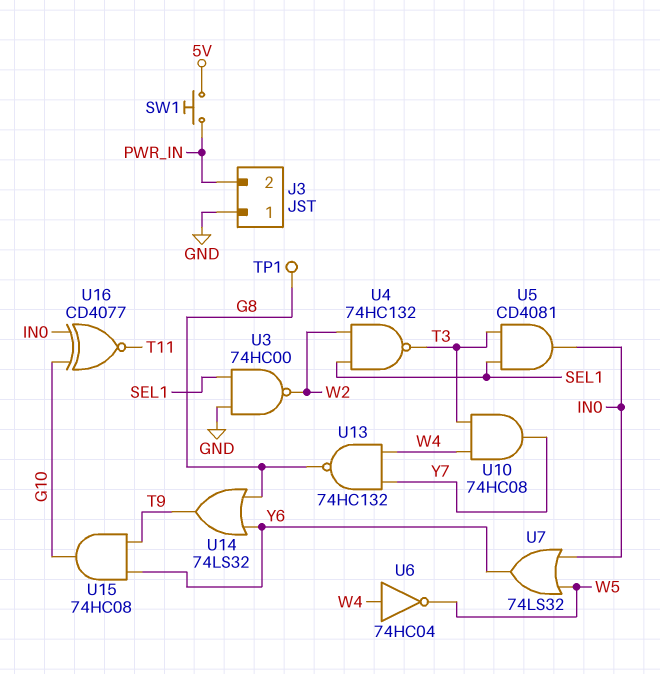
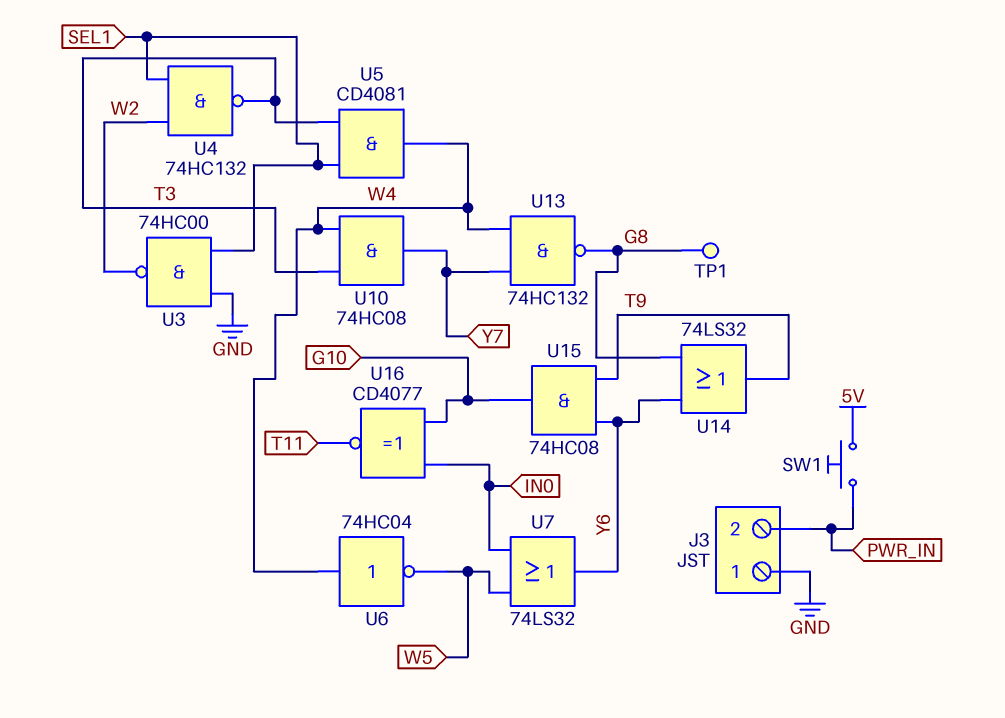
U5: AND CD4081 (in SEL1, in T3, out IN0) -> AND CD4081 (in SEL1, in T3, out W4)

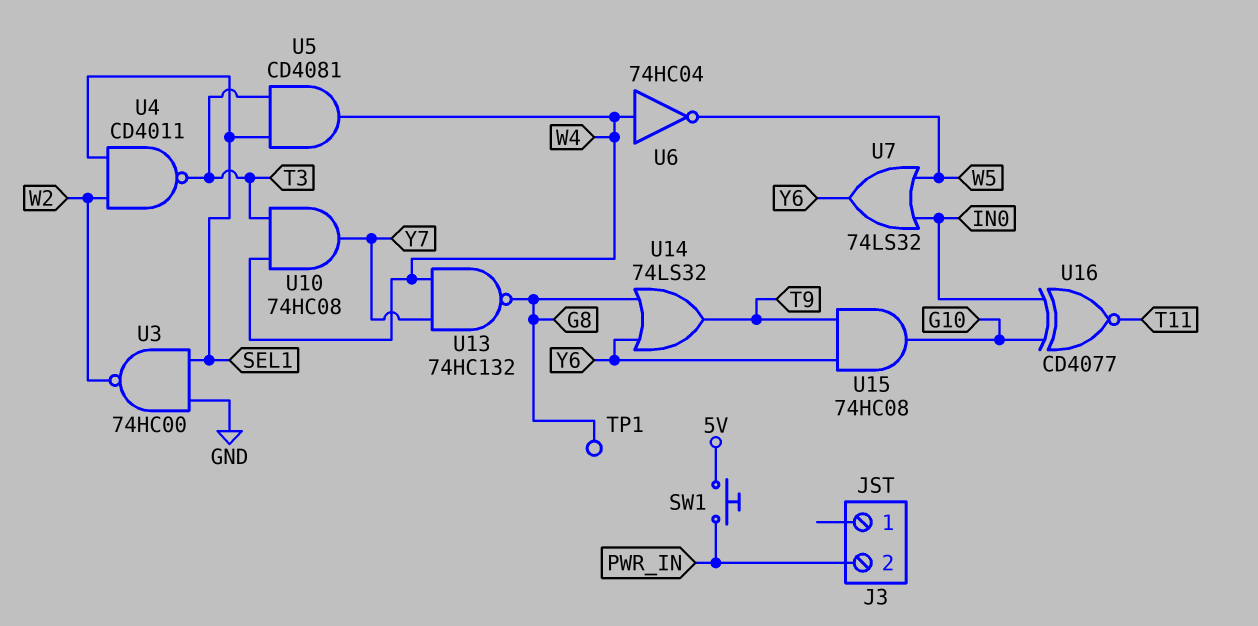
J3 pin 1: GND -> none
U4: NAND 74HC132 (in SEL1, in W2, out T3) -> NAND CD4011 (in SEL1, in W2, out T3)

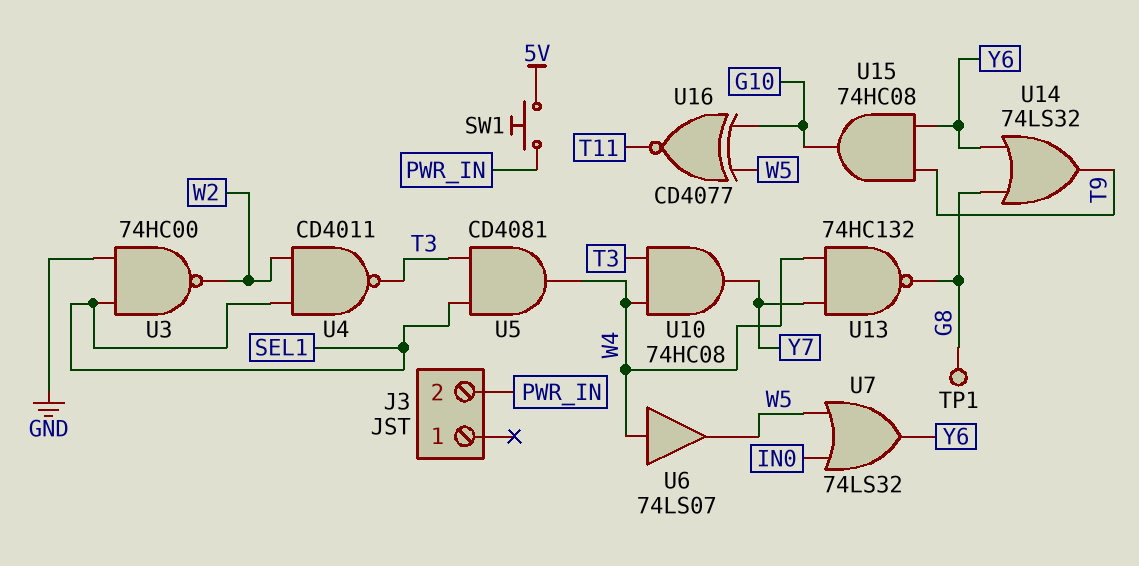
U6: NOT 74HC04 (in W4, out W5) -> buffer 74LS07 (in W4, out W5)
U16: XNOR CD4077 (in G10, in IN0, out T11) -> XNOR CD4077 (in G10, in W5, out T11)

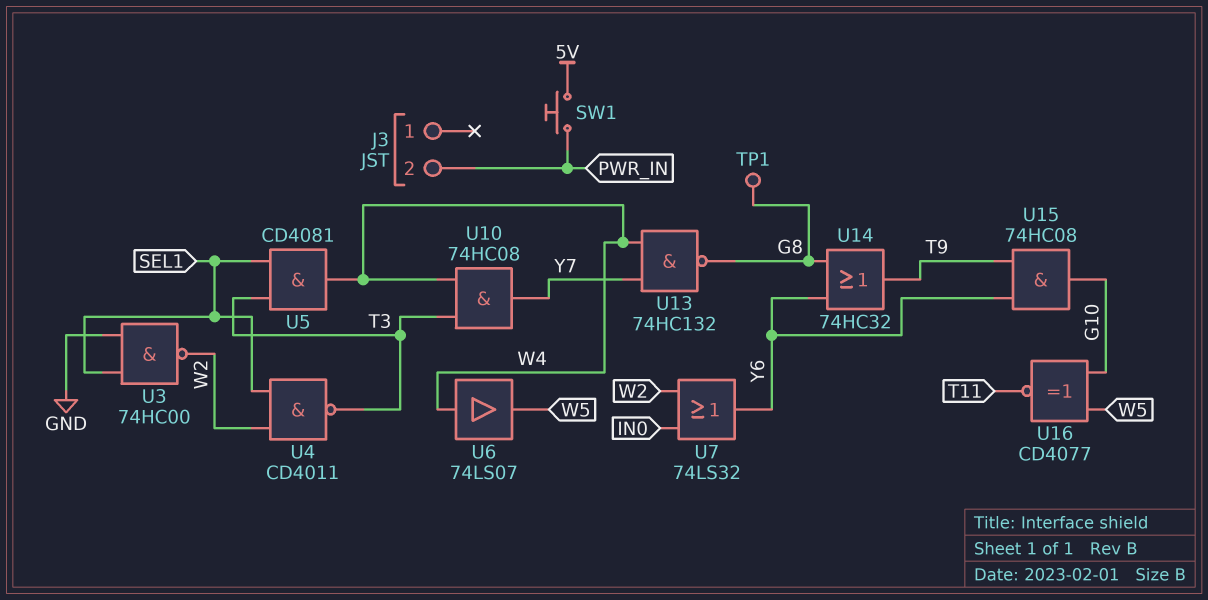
U7: OR 74LS32 (in IN0, in W5, out Y6) -> OR 74LS32 (in IN0, in W2, out Y6)
U14: OR 74LS32 (in G8, in Y6, out T9) -> OR 74HC32 (in G8, in Y6, out T9)

